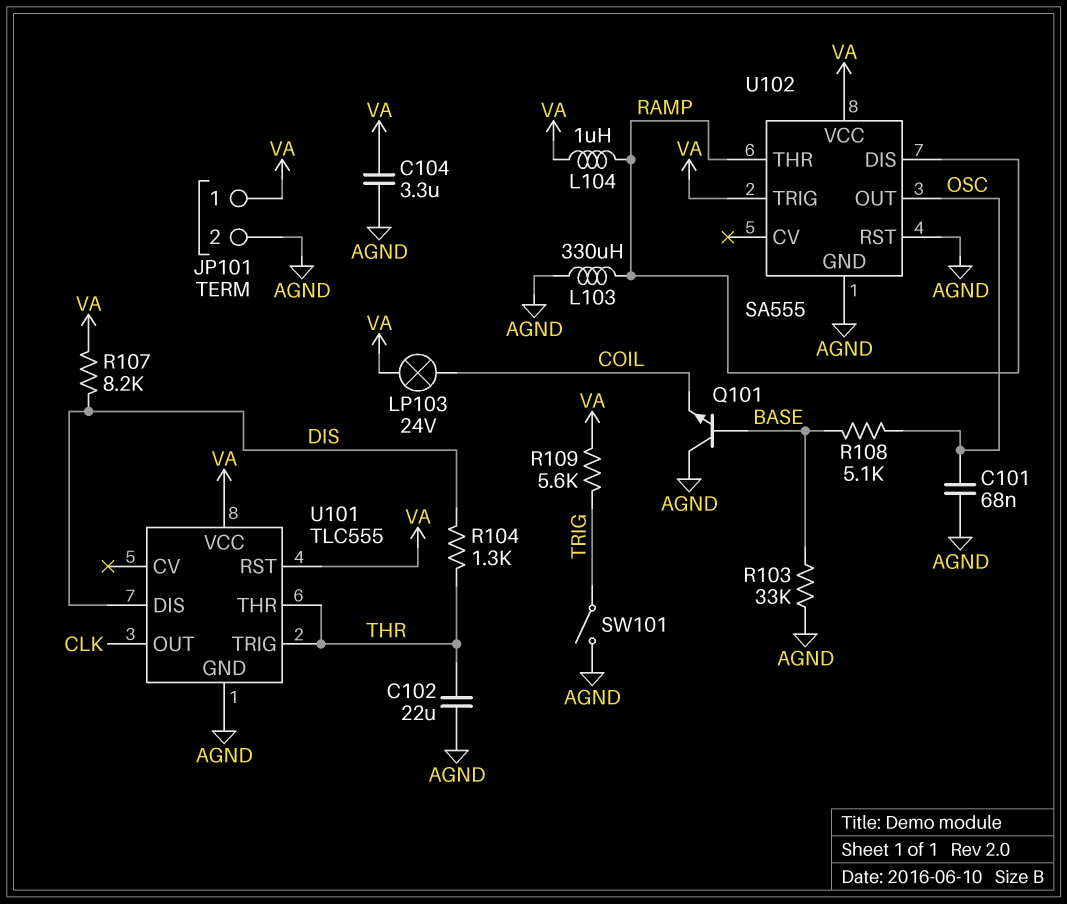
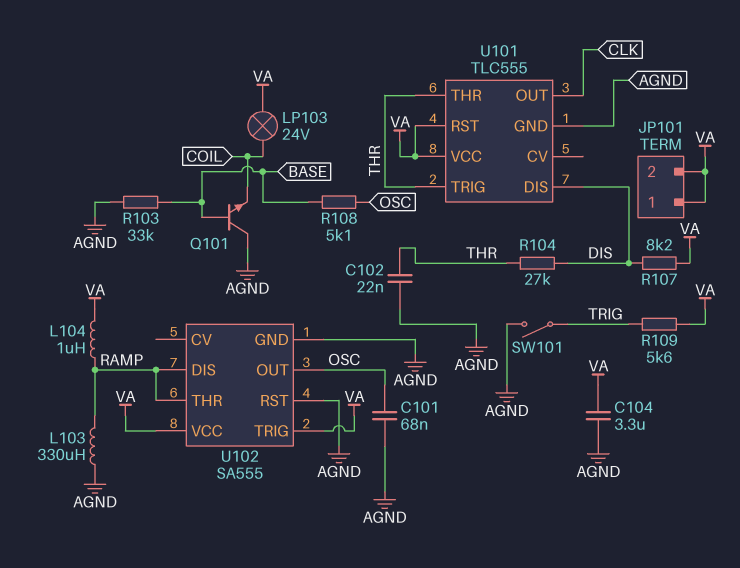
C102: 22uF (AGND, THR) -> 22nF (AGND, THR)
JP101 pin 2: AGND -> VA
R104: 1.3k (DIS, THR) -> 27k (DIS, THR)

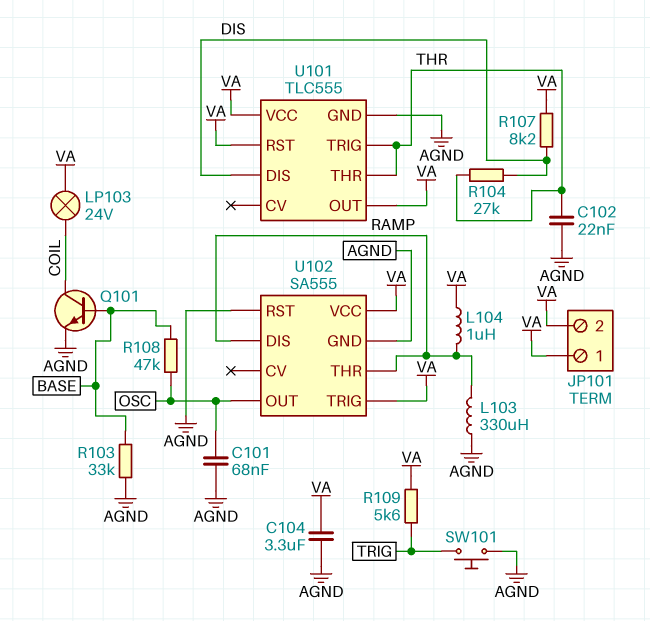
Q101: NPN (B BASE, C AGND, E COIL) -> NPN (B BASE, C COIL, E AGND)
R108: 5.1k (BASE, OSC) -> 47k (BASE, OSC)
SW101: switch (AGND, TRIG) -> button (AGND, TRIG)
U101 pin OUT: CLK -> VA

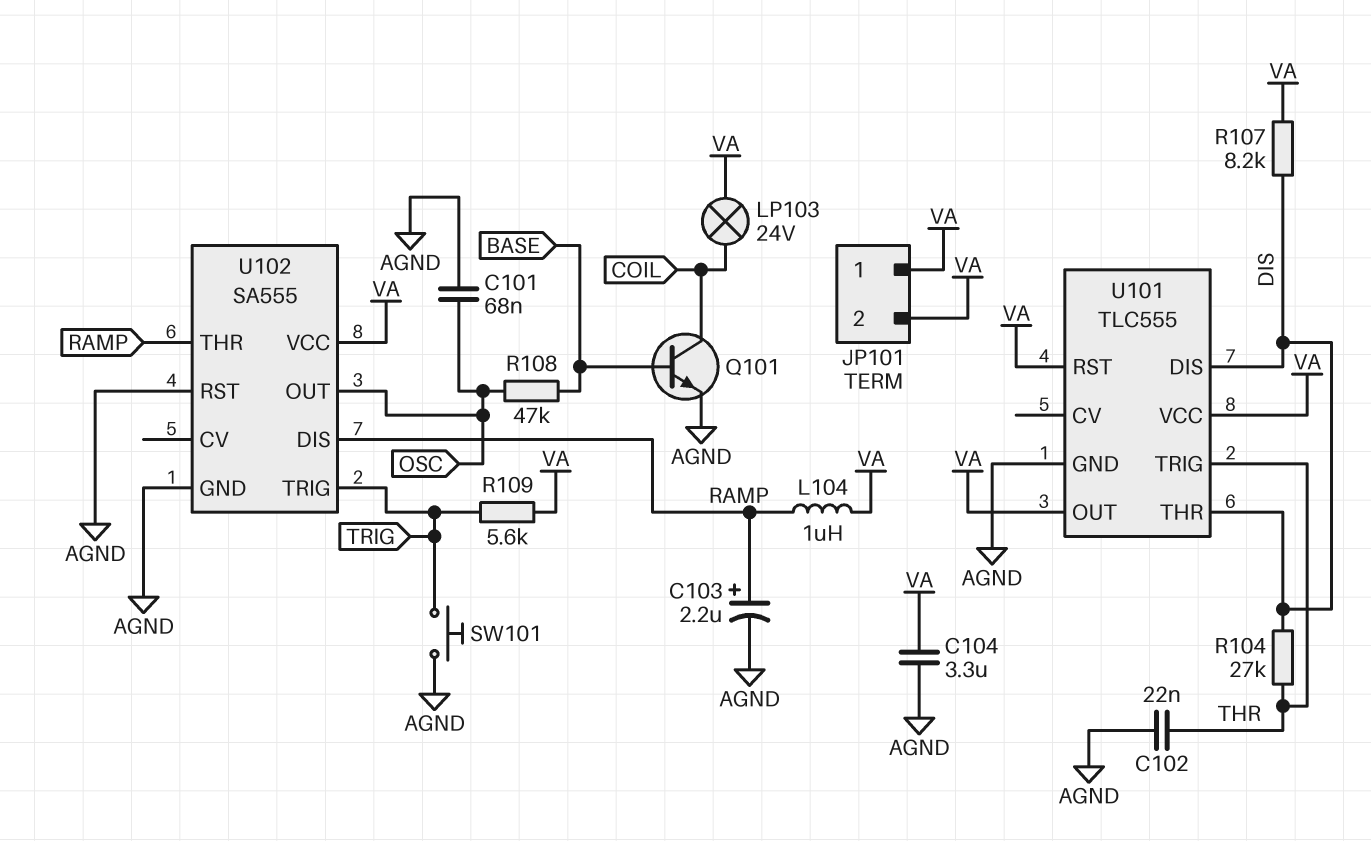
C103: none -> 2.2uF (plus RAMP, minus AGND)
L103: 330uH (AGND, RAMP) -> none
R103: 33k (AGND, BASE) -> none
U101 pin THR: THR -> DIS
U102 pin TRIG: VA -> TRIG

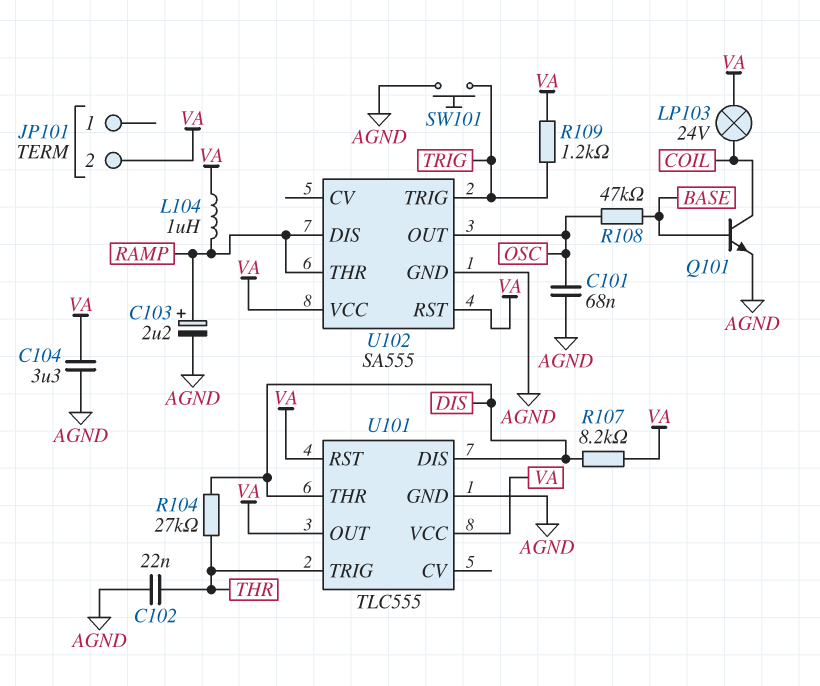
JP101 pin 1: VA -> none
R109: 5.6k (TRIG, VA) -> 1.2k (TRIG, VA)
U102 pin RST: AGND -> VA

